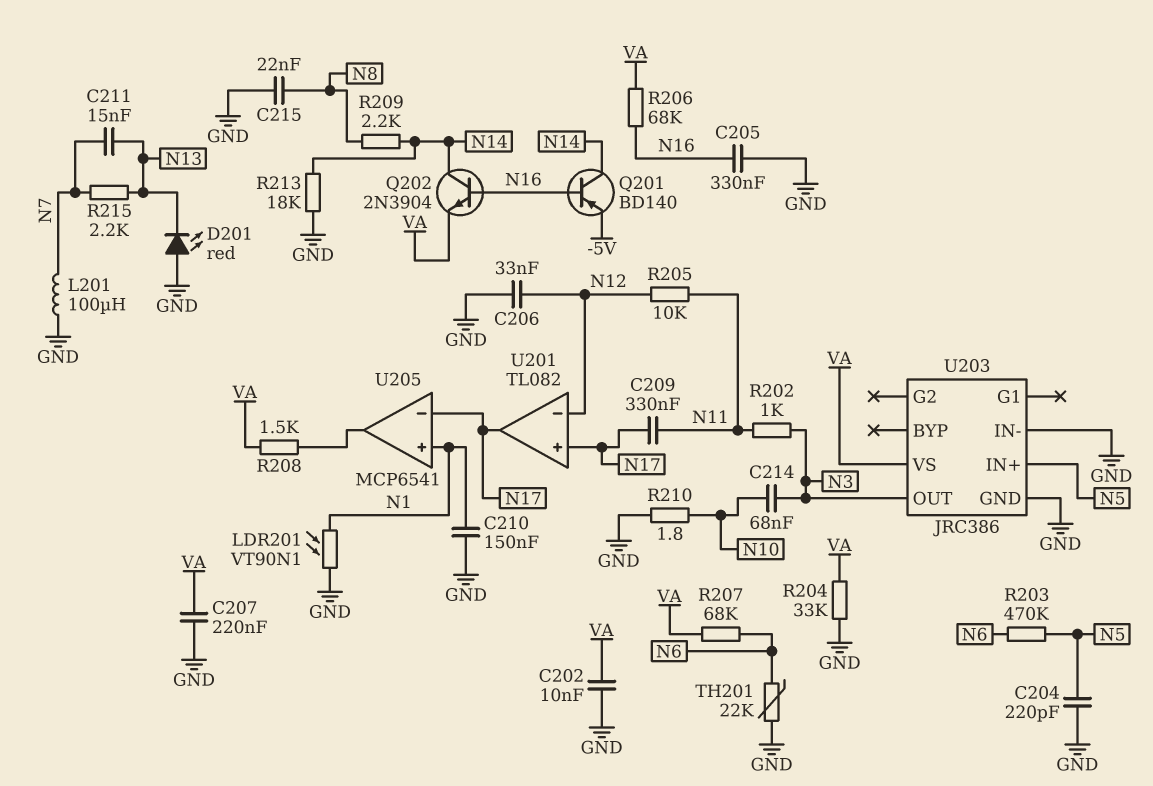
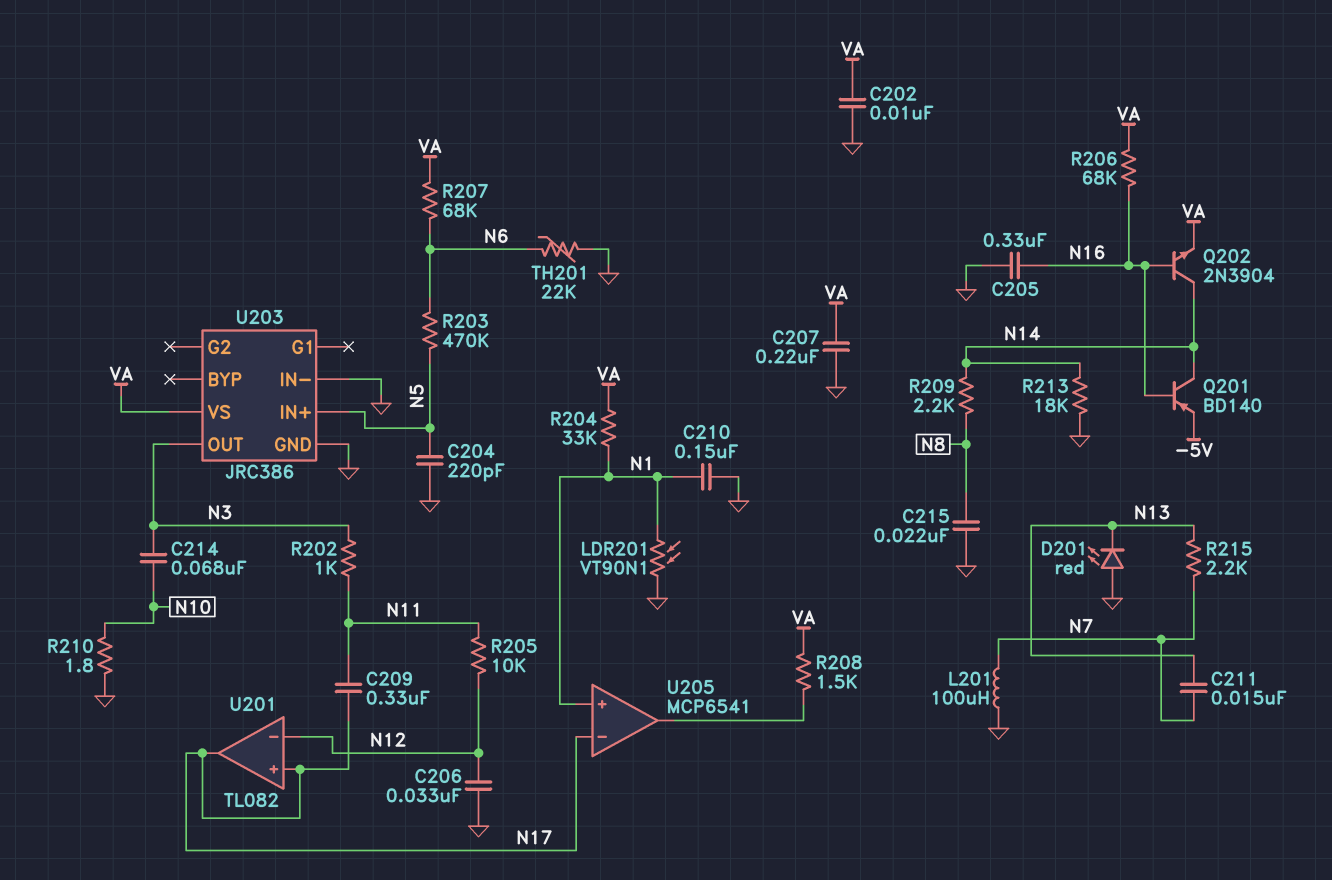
R204: 33k (GND, VA) -> 33k (N1, VA)

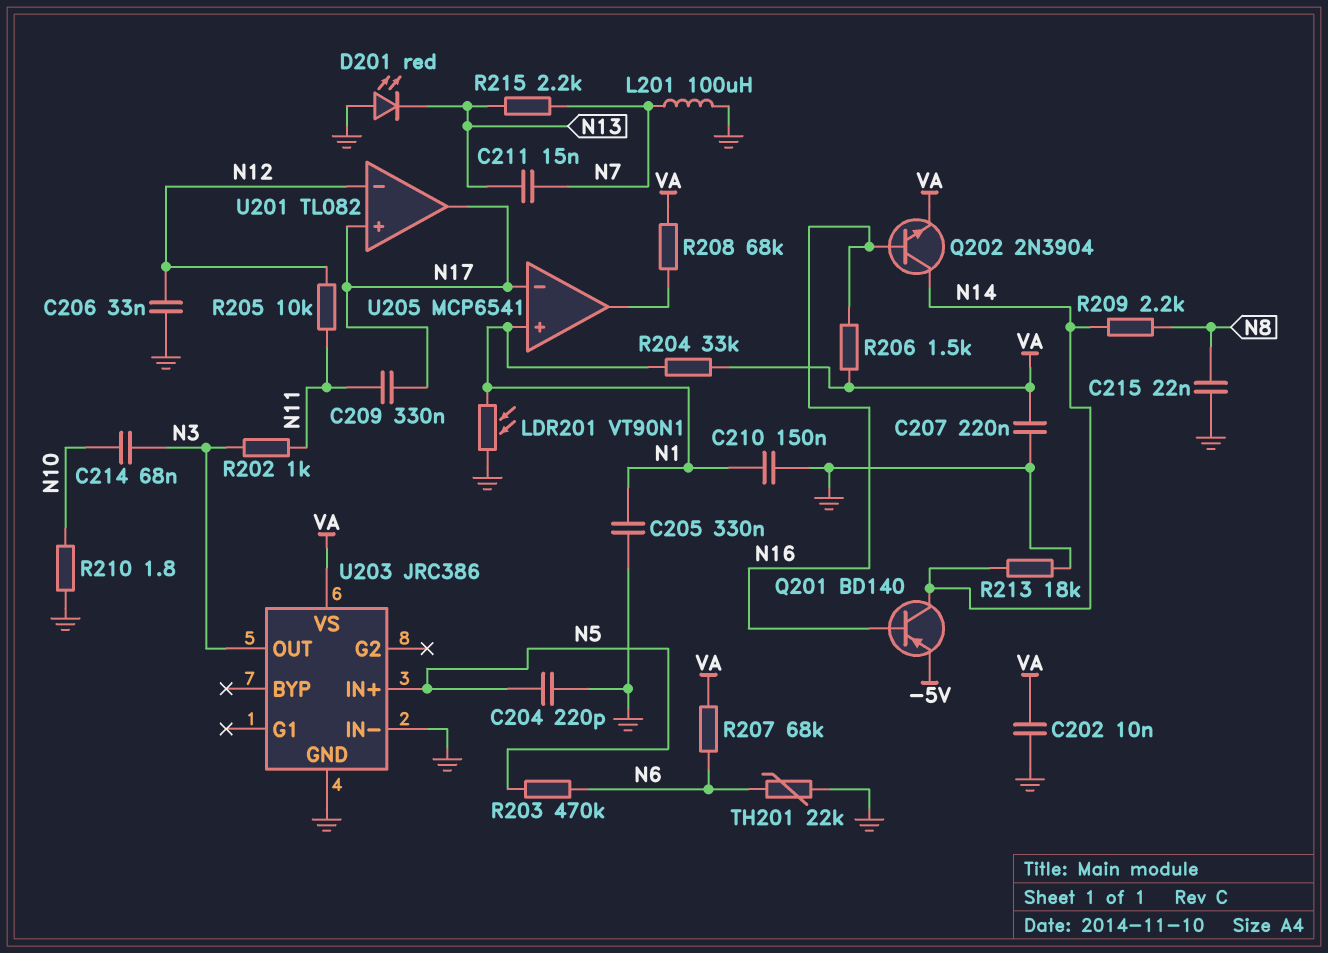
C205: 330nF (GND, N16) -> 330nF (GND, N1)
R206: 68k (N16, VA) -> 1.5k (N16, VA)
R208: 1.5k (U205/out, VA) -> 68k (U205/out, VA)

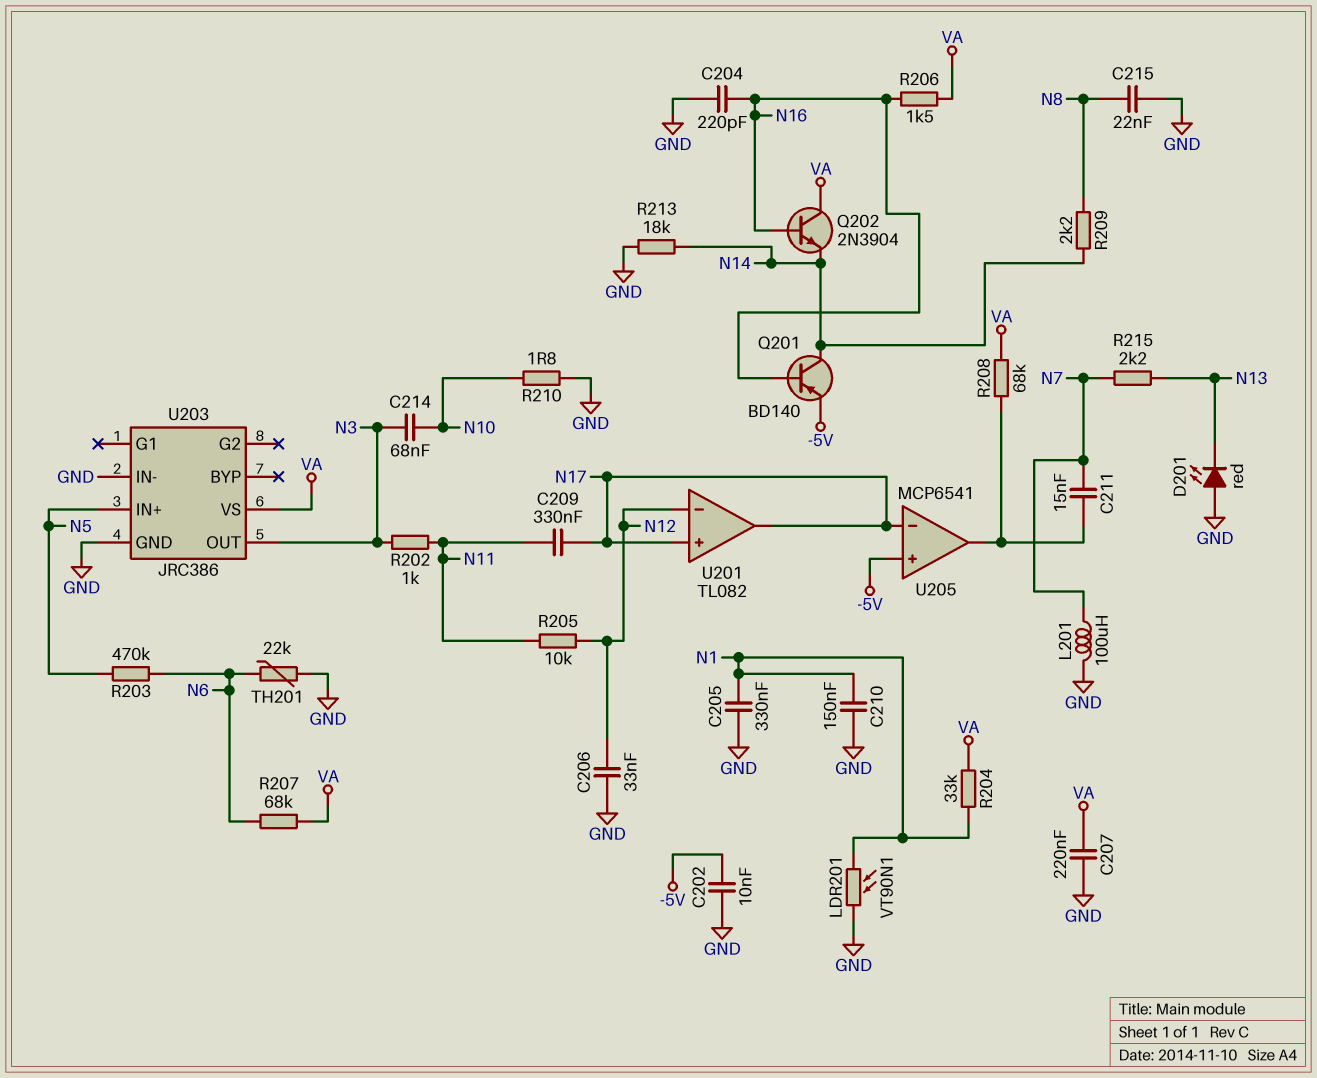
C202: 10nF (GND, VA) -> 10nF (-5V, GND)
C204: 220pF (GND, N5) -> 220pF (GND, N16)
C211: 15nF (N7, N13) -> 15nF (N7, U205/out)
Q202: NPN 2N3904 (B N16, C N14, E VA) -> NPN 2N3904 (B N16, C VA, E N14)
U205 pin in+: N1 -> -5V

